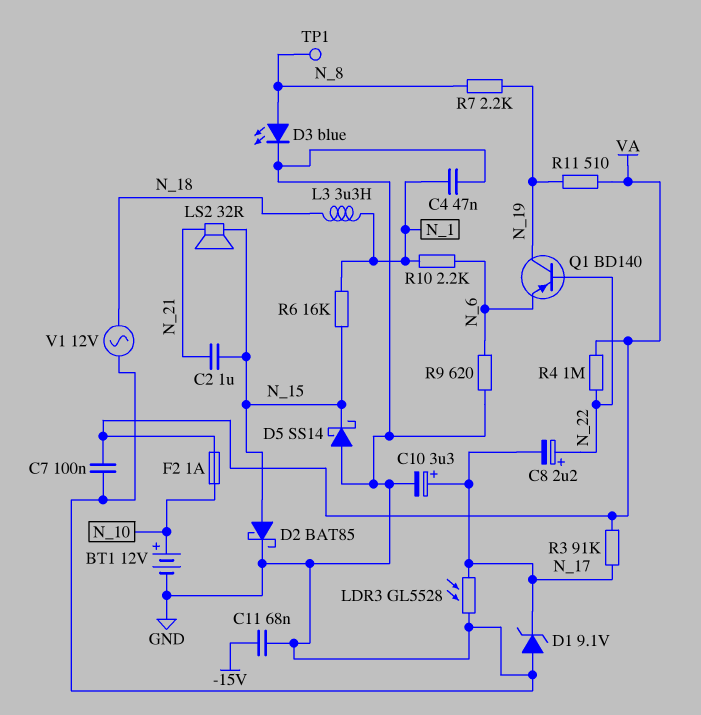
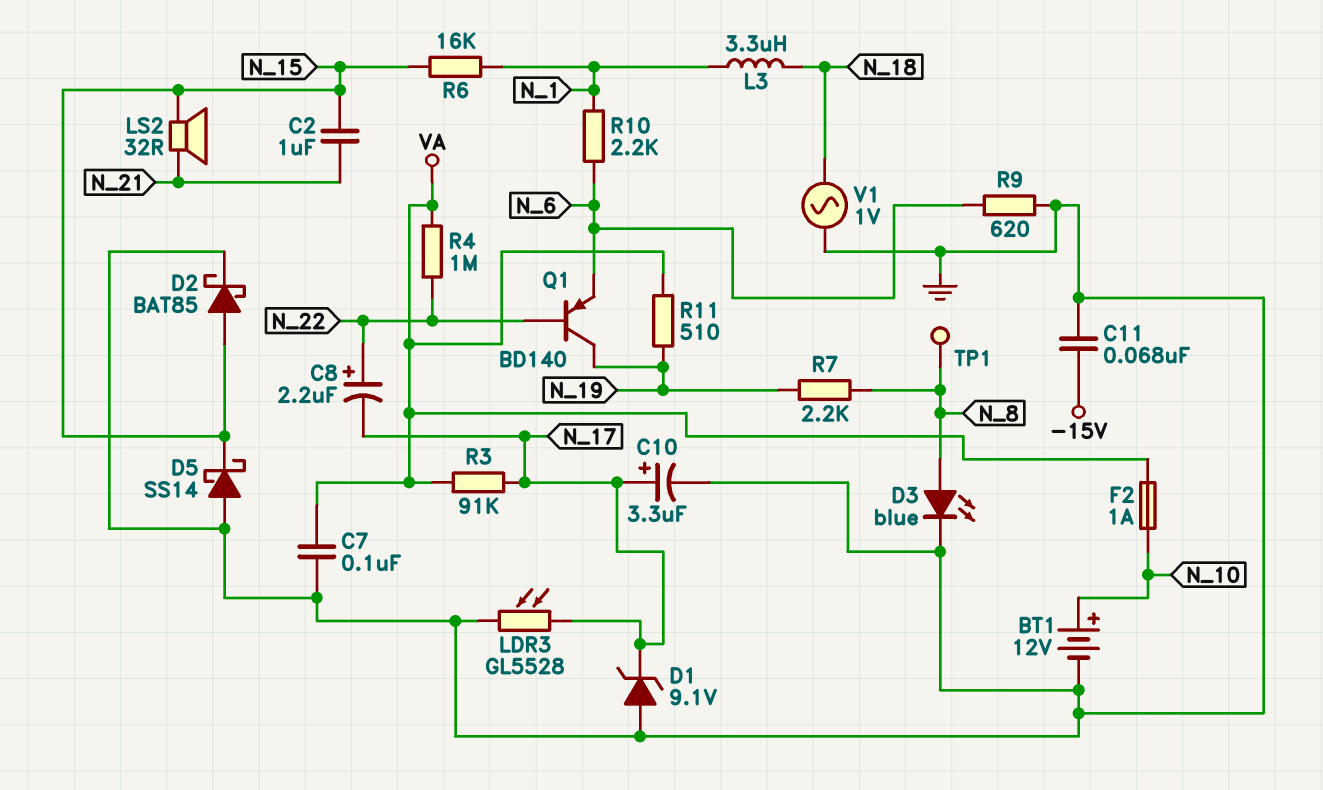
C4: 47nF (GND, N_1) -> none
V1: AC 12V (GND, N_18) -> AC 1V (GND, N_18)

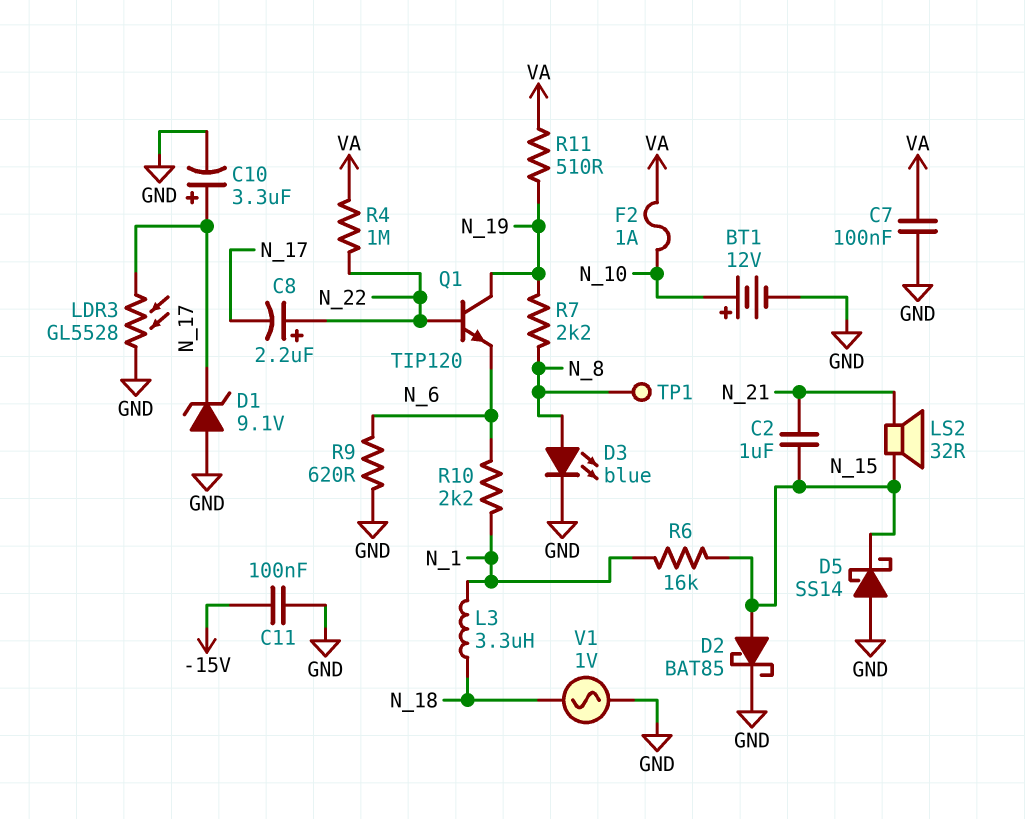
C11: 68nF (-15V, GND) -> 100nF (-15V, GND)
Q1: PNP BD140 (B N_22, C N_19, E N_6) -> NPN TIP120 (B N_22, C N_19, E N_6)
R3: 91k (N_17, VA) -> none

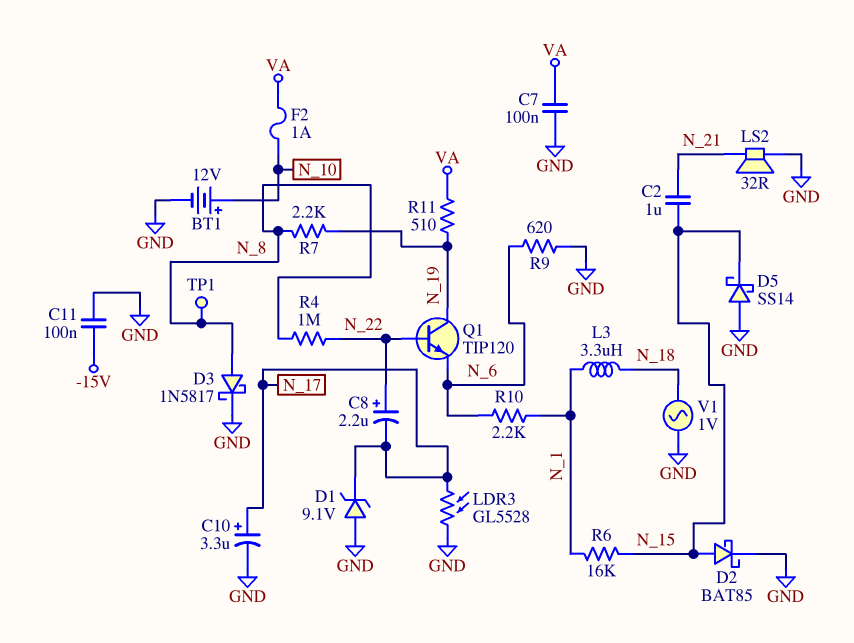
D3: LED blue (A N_8, K GND) -> schottky 1N5817 (A N_8, K GND)
LS2: speaker 32R (N_15, N_21) -> speaker 32R (GND, N_21)
R4: 1M (N_22, VA) -> 1M (N_8, N_22)

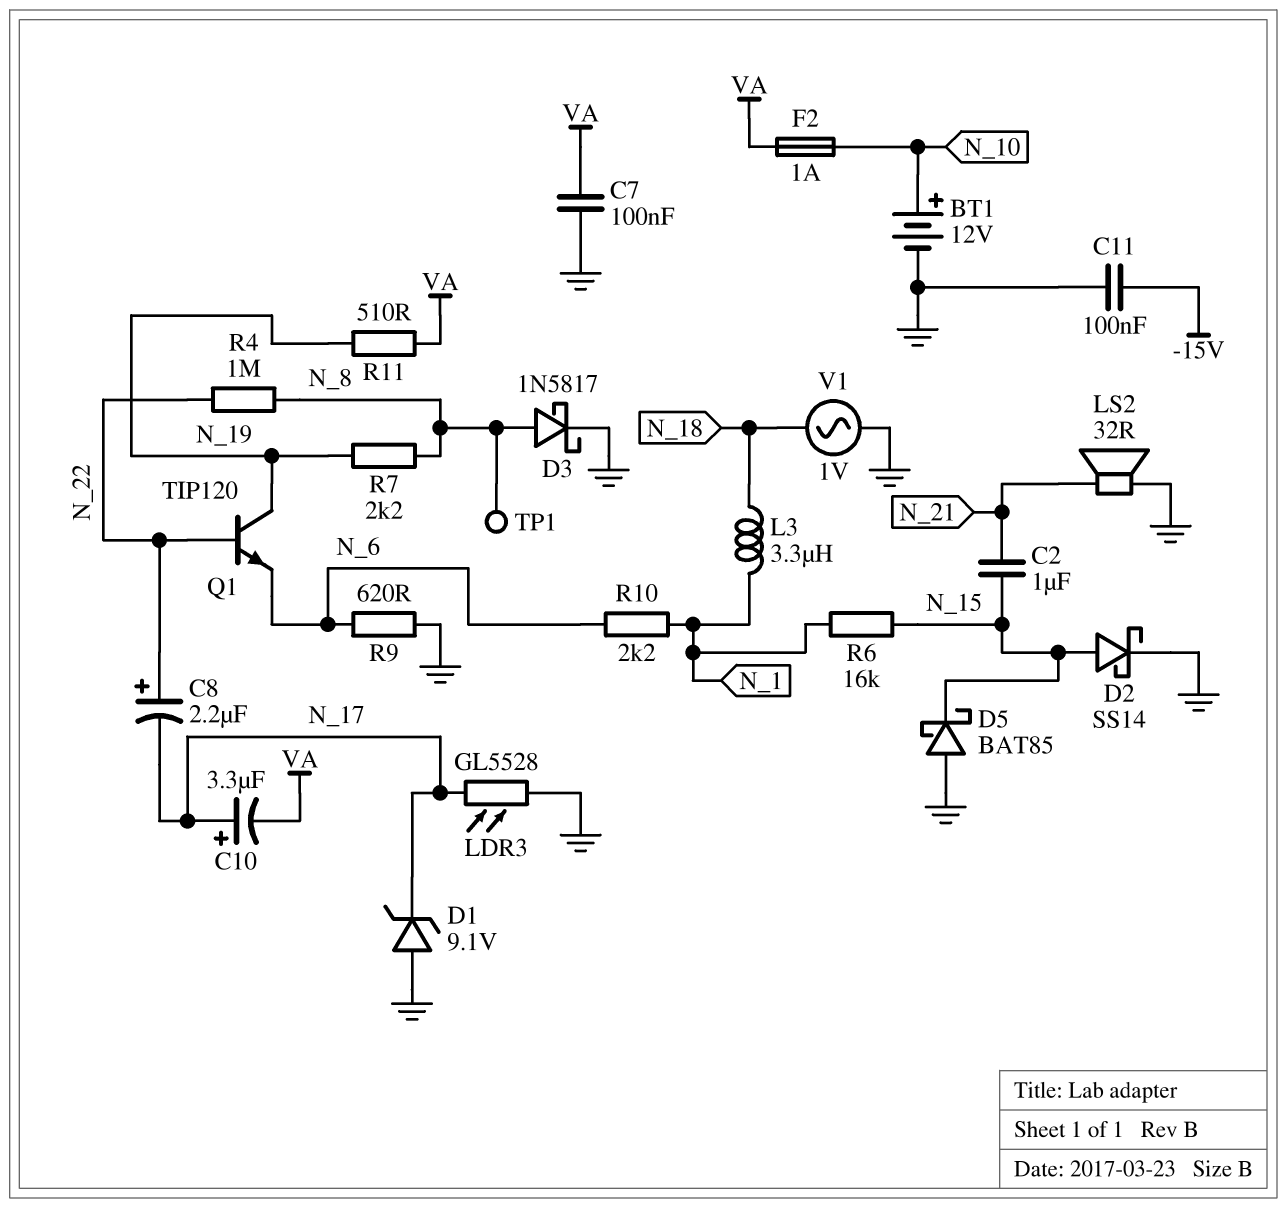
C10: 3.3uF (plus N_17, minus GND) -> 3.3uF (plus N_17, minus VA)
D2: schottky BAT85 (A N_15, K GND) -> schottky SS14 (A N_15, K GND)
D5: schottky SS14 (A GND, K N_15) -> schottky BAT85 (A GND, K N_15)

